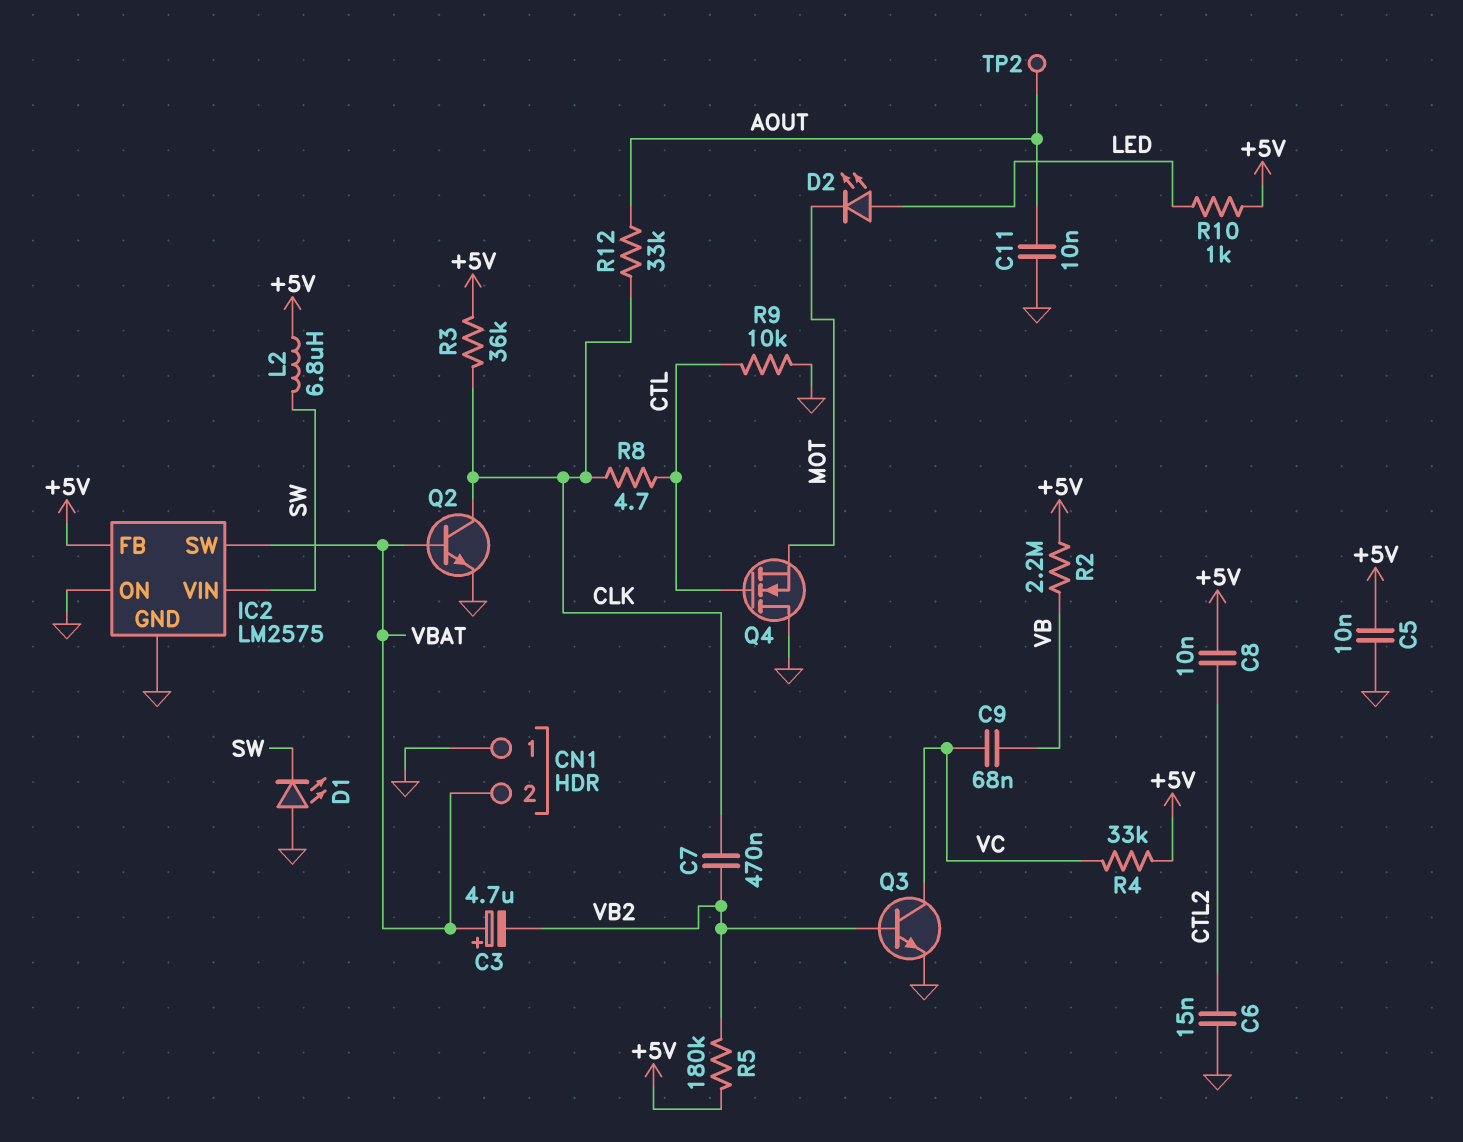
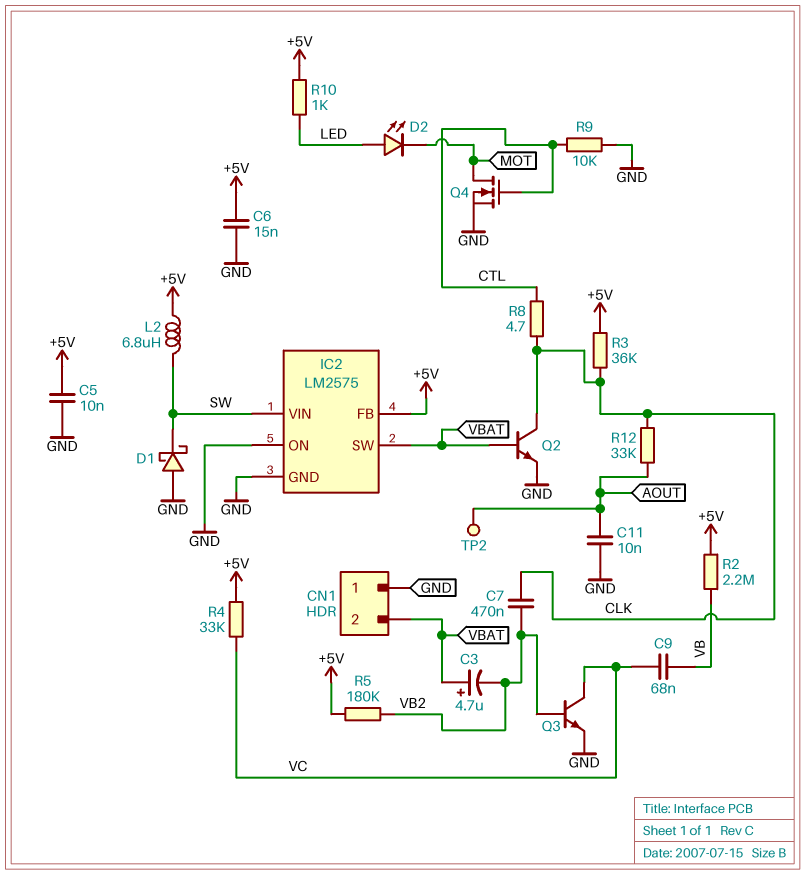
C6: 15nF (CTL2, GND) -> 15nF (+5V, GND)
C8: 10nF (+5V, CTL2) -> none
D1: LED (A GND, K SW) -> schottky (A GND, K SW)
Q4: NMOS (G CTL, D GND, S MOT) -> NMOS (G CTL, D MOT, S GND)

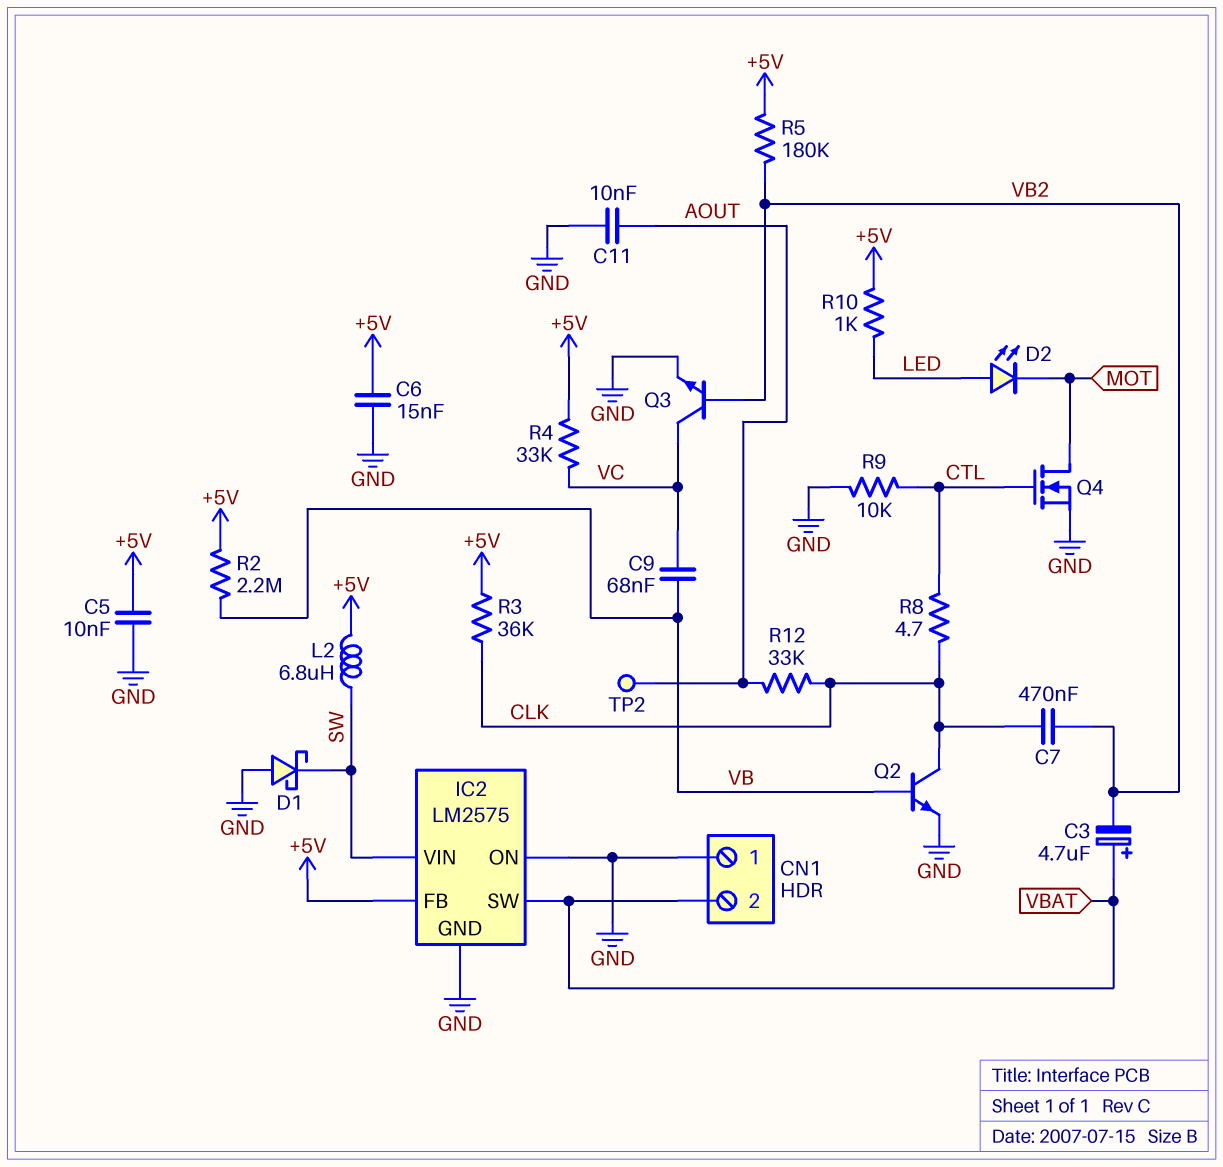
Q2: NPN (B VBAT, C CLK, E GND) -> NPN (B VB, C CLK, E GND)

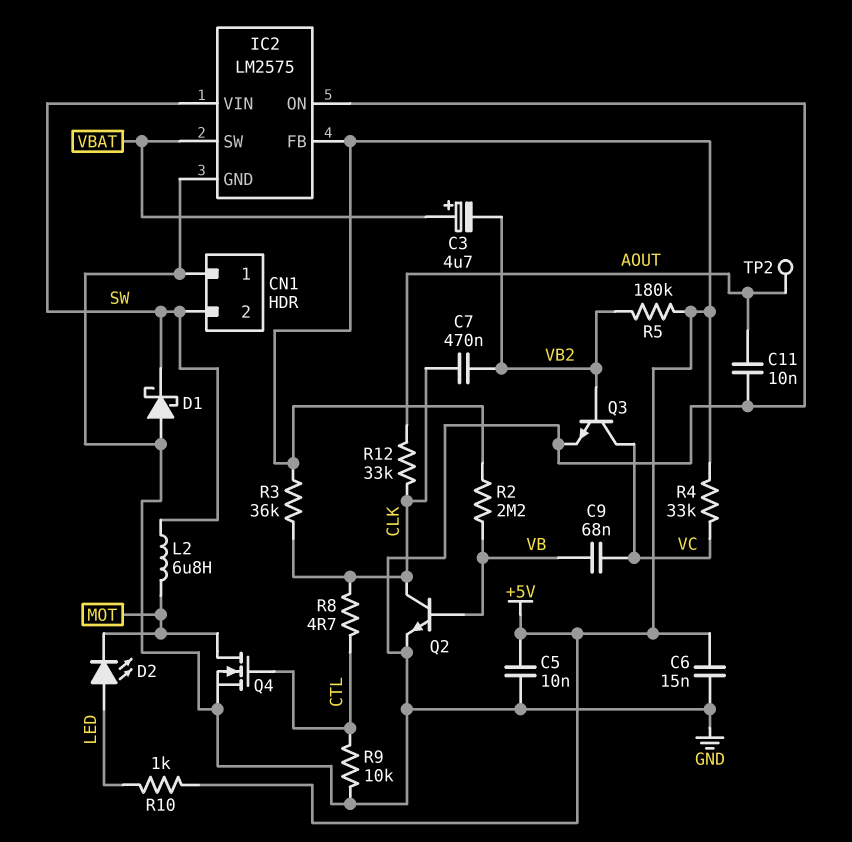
CN1 pin 2: VBAT -> SW
L2: 6.8uH (+5V, SW) -> 6.8uH (MOT, SW)

